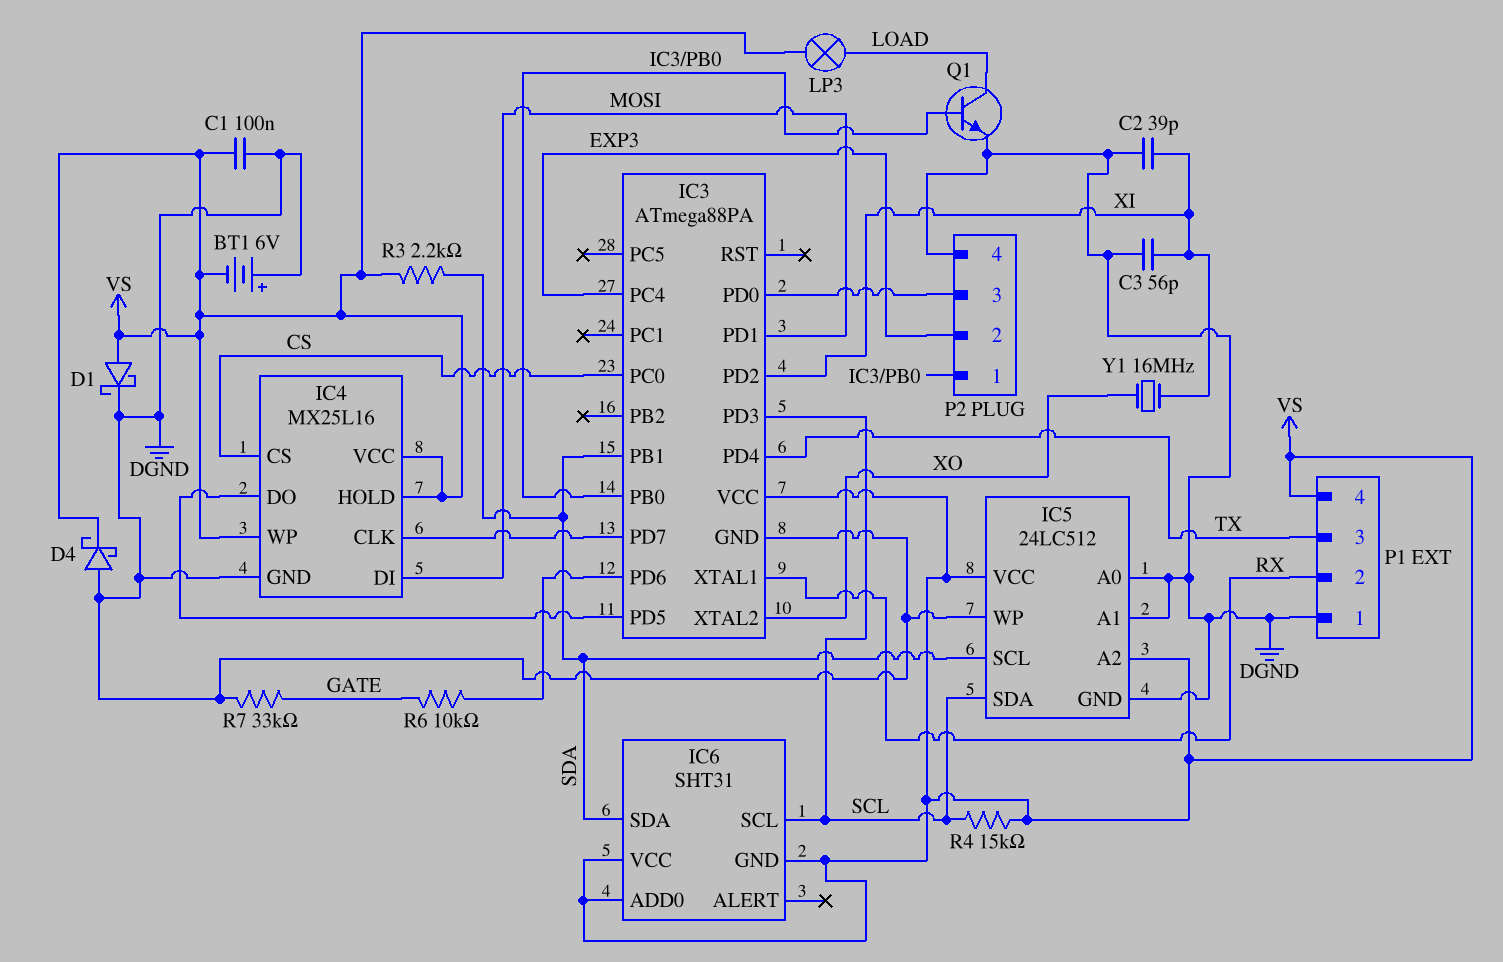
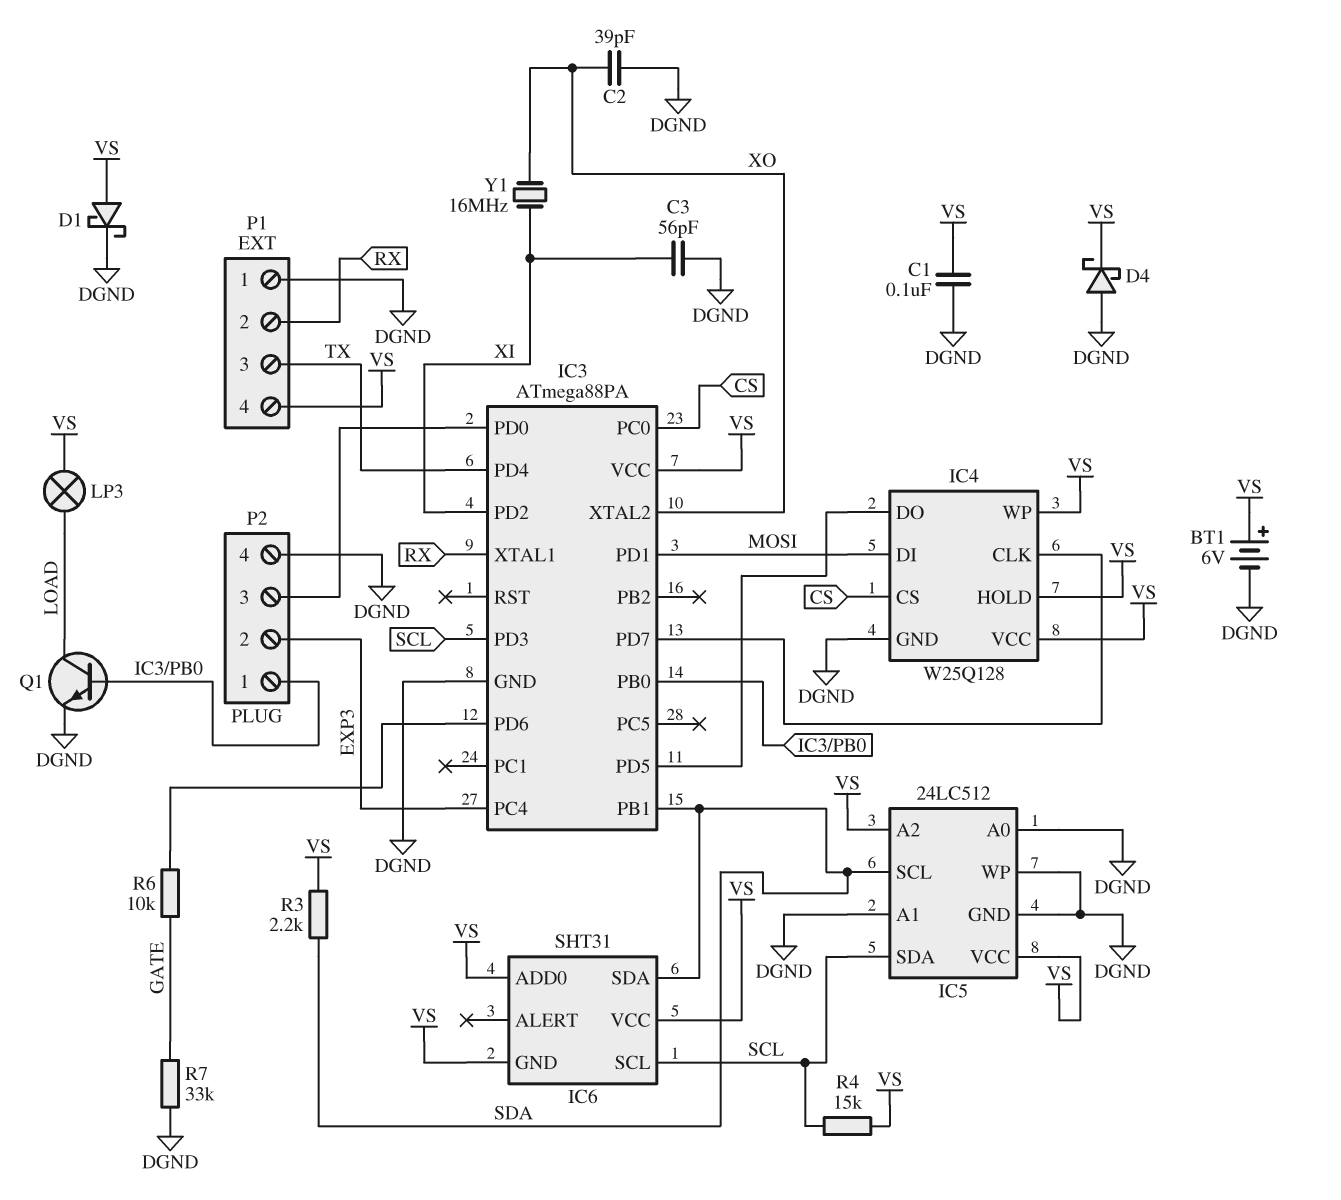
BT1: 6V (plus DGND, minus VS) -> 6V (plus VS, minus DGND)
C2: 39pF (DGND, XI) -> 39pF (DGND, XO)
IC4: MX25L16 -> W25Q128

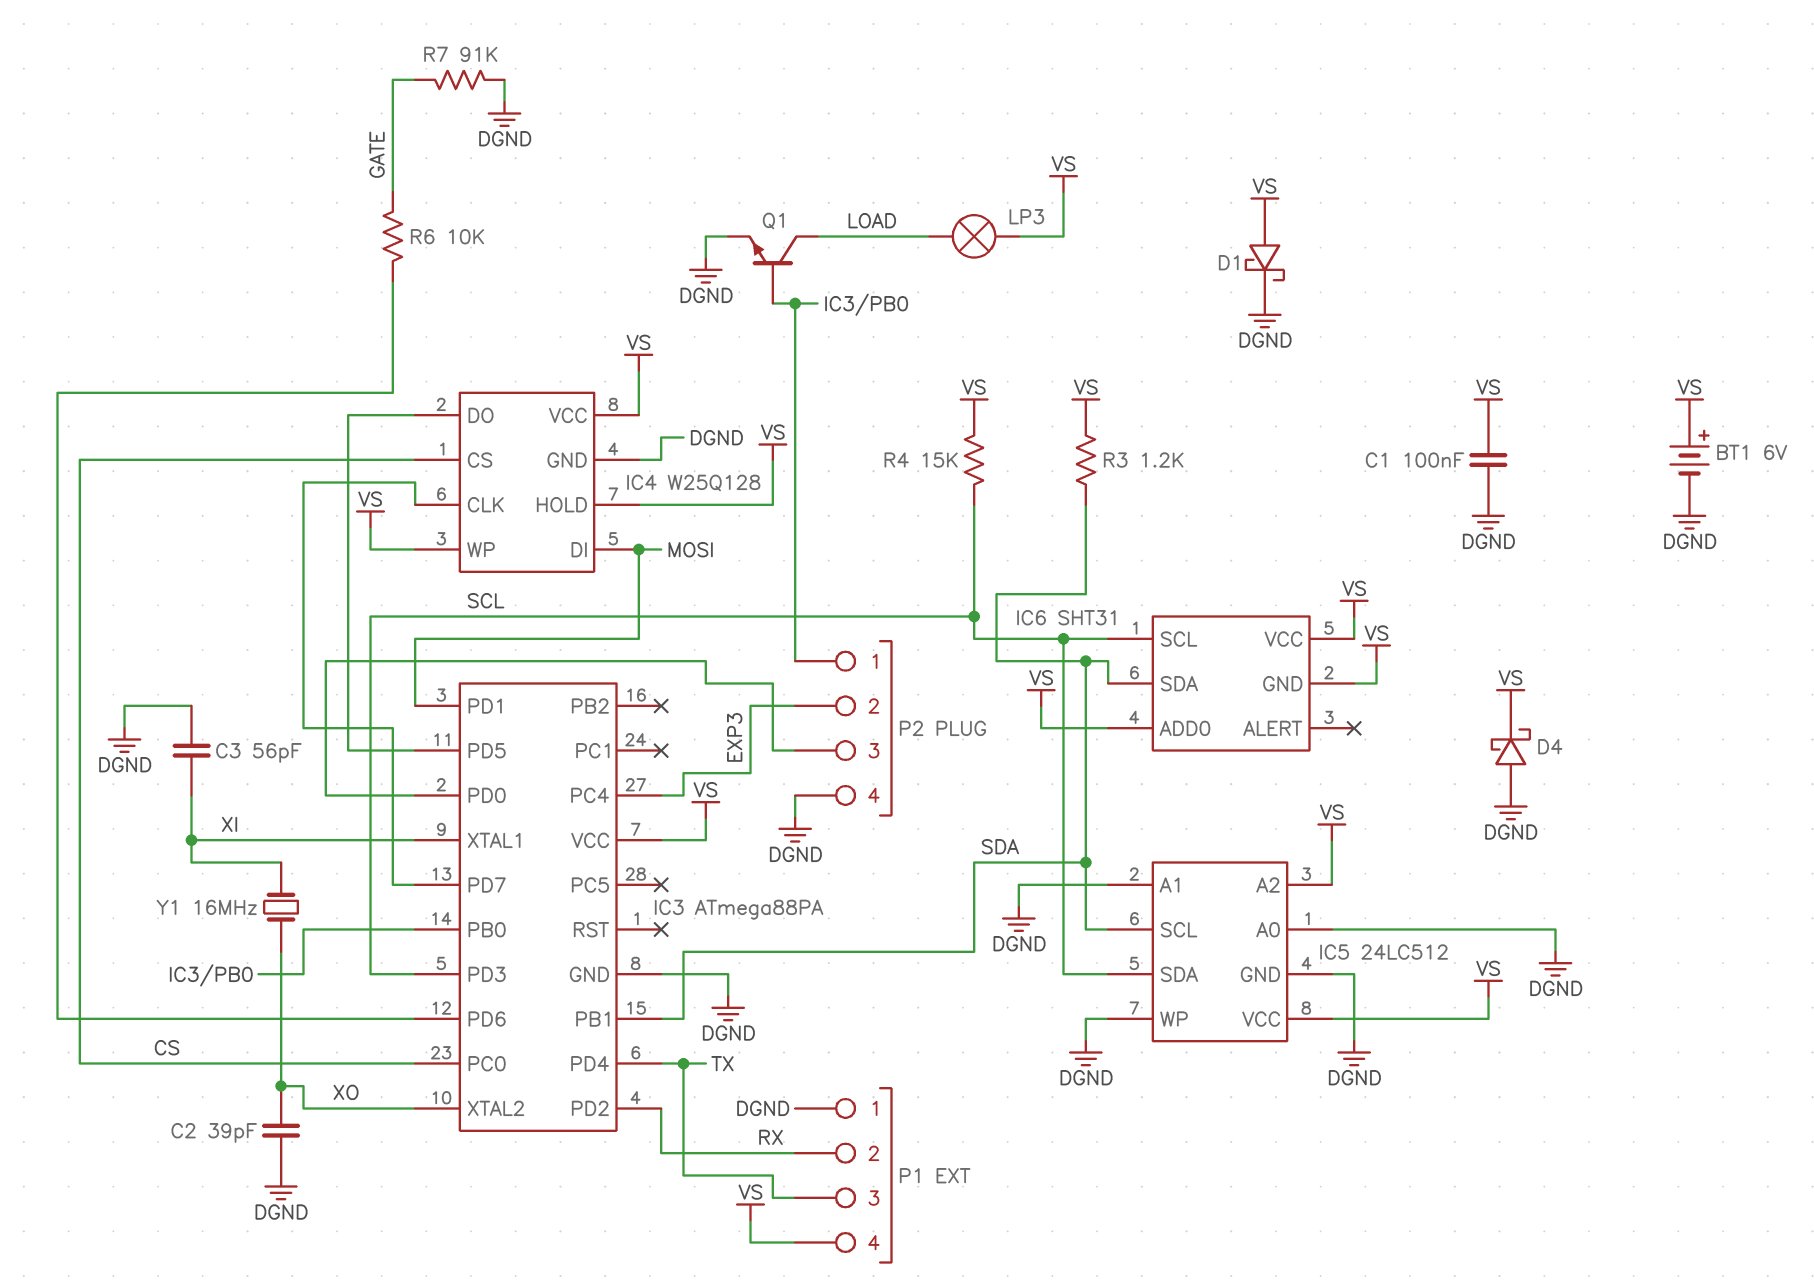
IC3 pin PD2: XI -> RX
IC3 pin XTAL1: RX -> XI
R3: 2.2k (SDA, VS) -> 1.2k (SDA, VS)
R7: 33k (DGND, GATE) -> 91k (DGND, GATE)

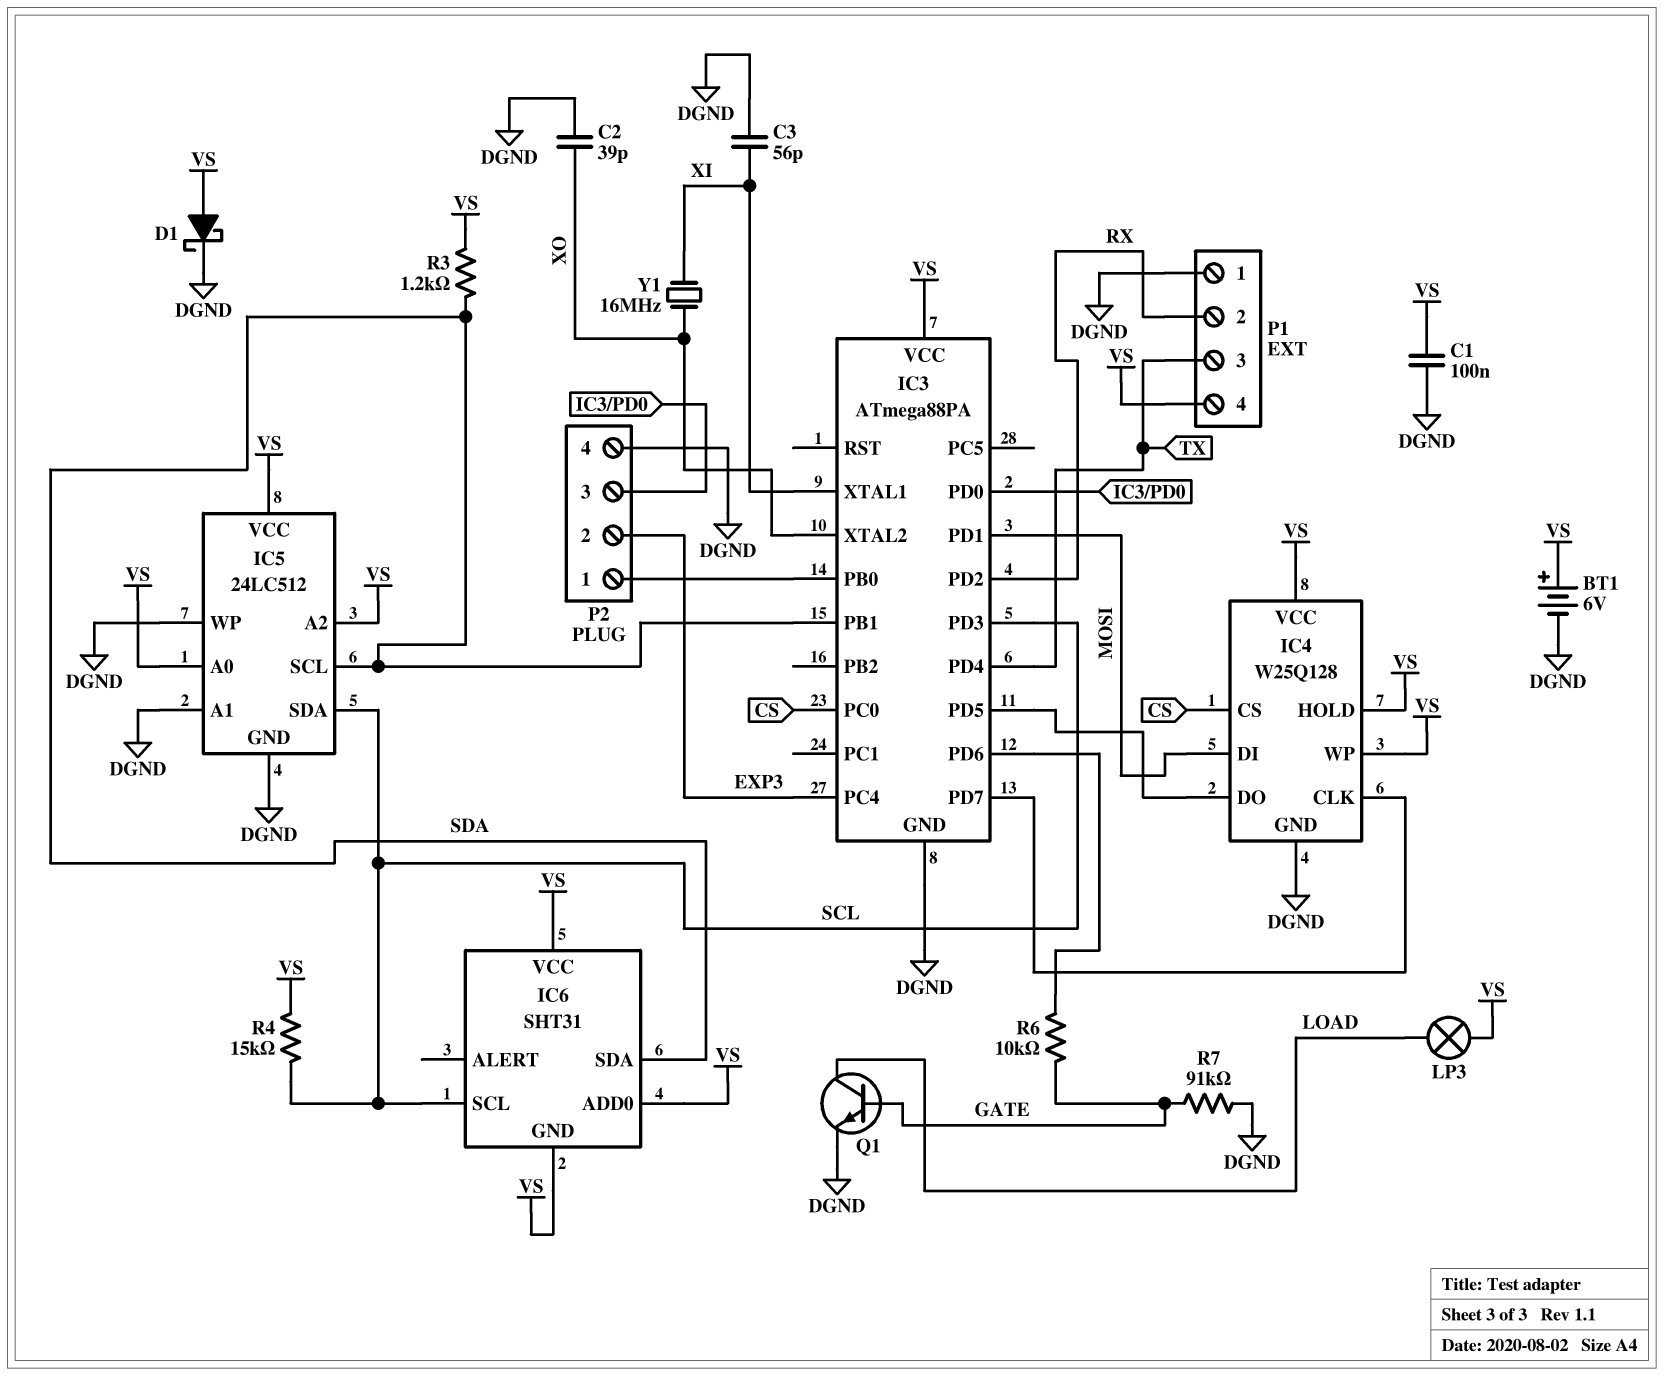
D4: schottky (A DGND, K VS) -> none
IC5 pin A0: DGND -> VS
Q1: NPN (B IC3/PB0, C LOAD, E DGND) -> NPN (B GATE, C LOAD, E DGND)

